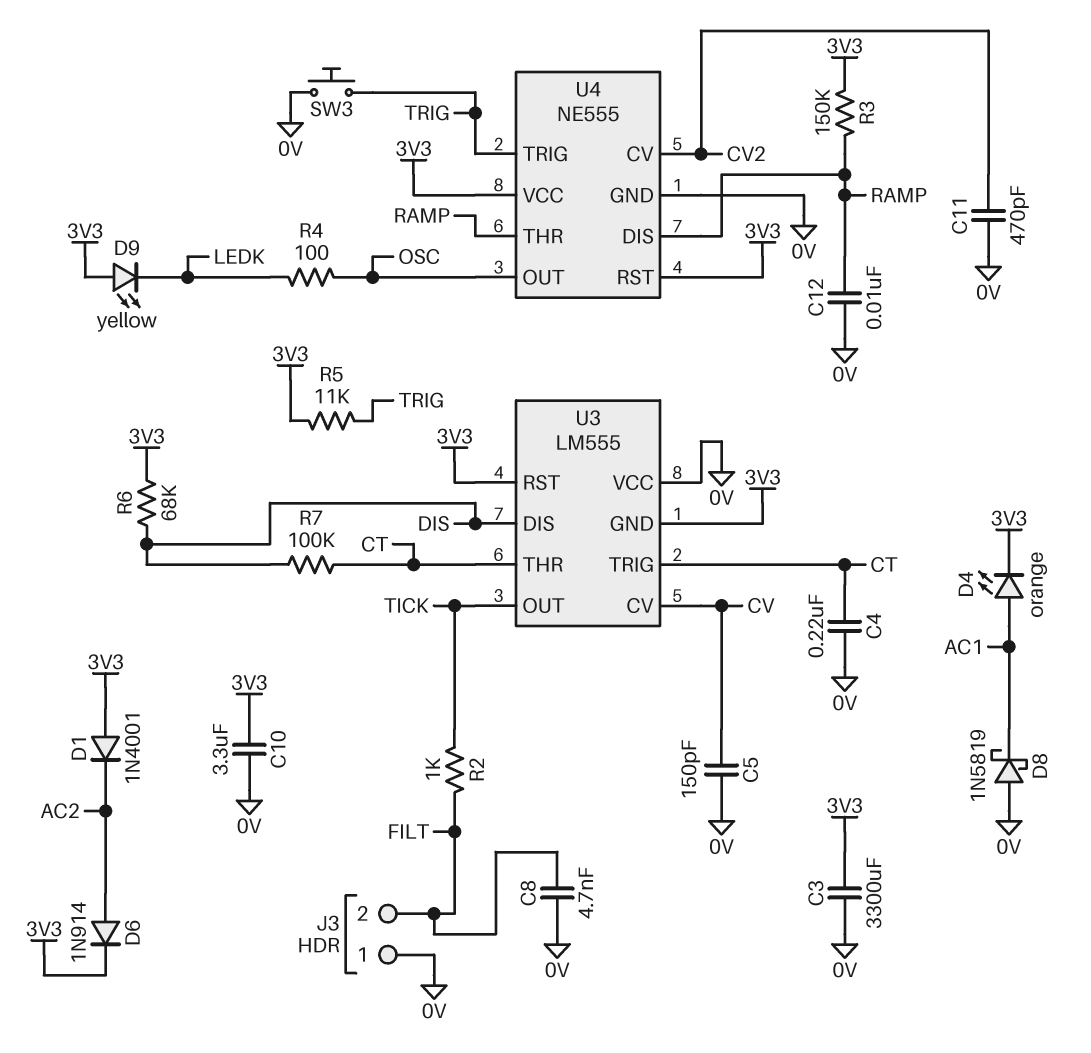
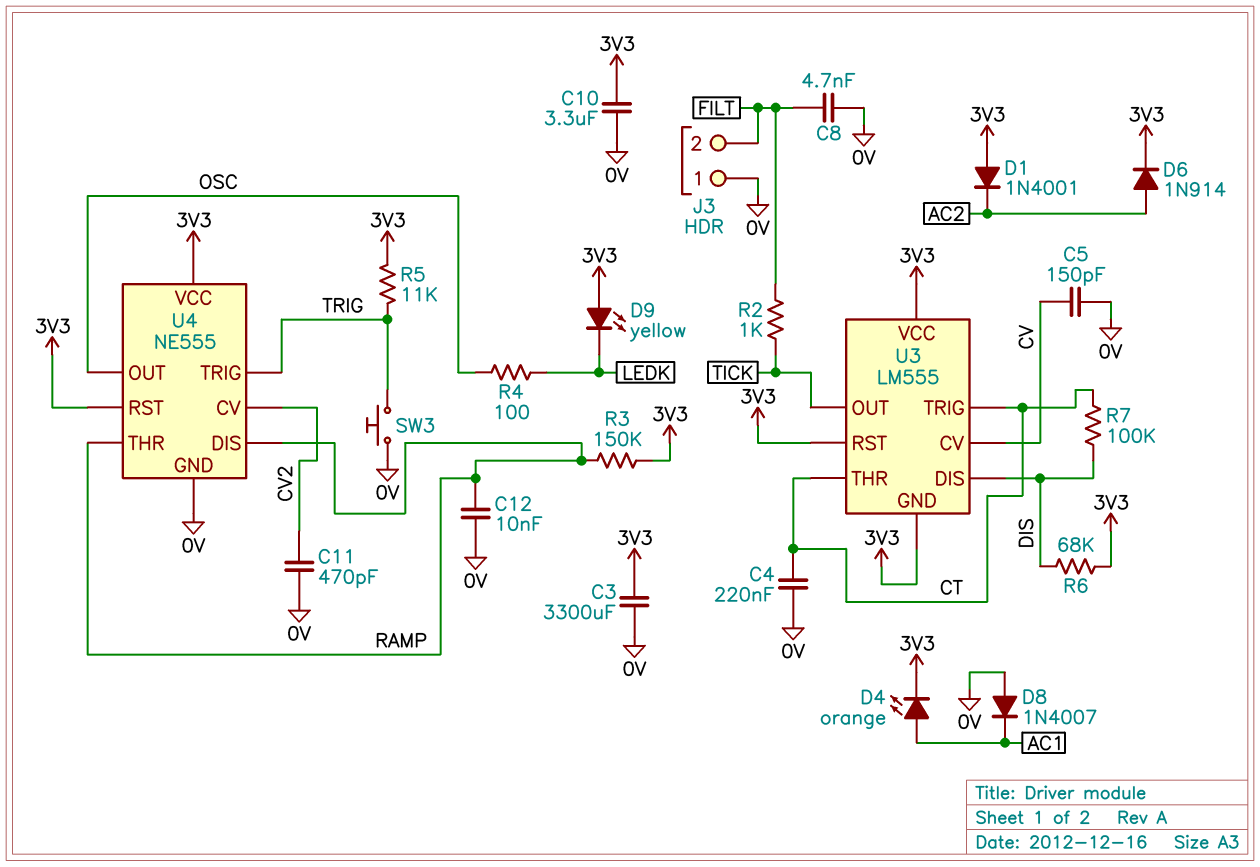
D8: schottky 1N5819 (A 0V, K AC1) -> diode 1N4007 (A 0V, K AC1)
U3 pin VCC: 0V -> 3V3

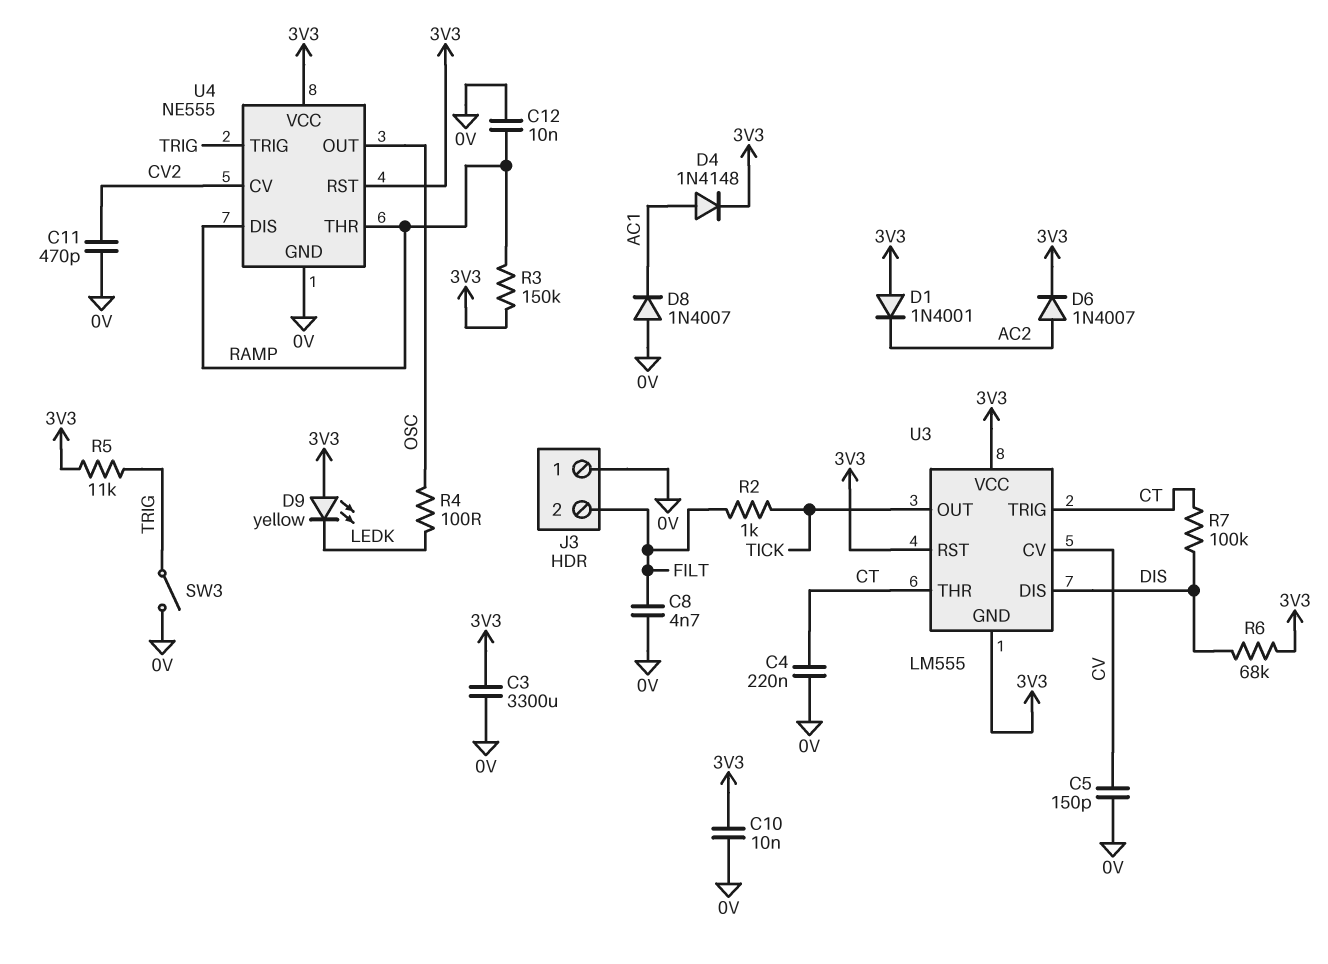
C10: 3.3uF (0V, 3V3) -> 10nF (0V, 3V3)
D4: LED orange (A AC1, K 3V3) -> diode 1N4148 (A AC1, K 3V3)
D6: diode 1N914 (A AC2, K 3V3) -> diode 1N4007 (A AC2, K 3V3)
SW3: button (0V, TRIG) -> switch (0V, TRIG)

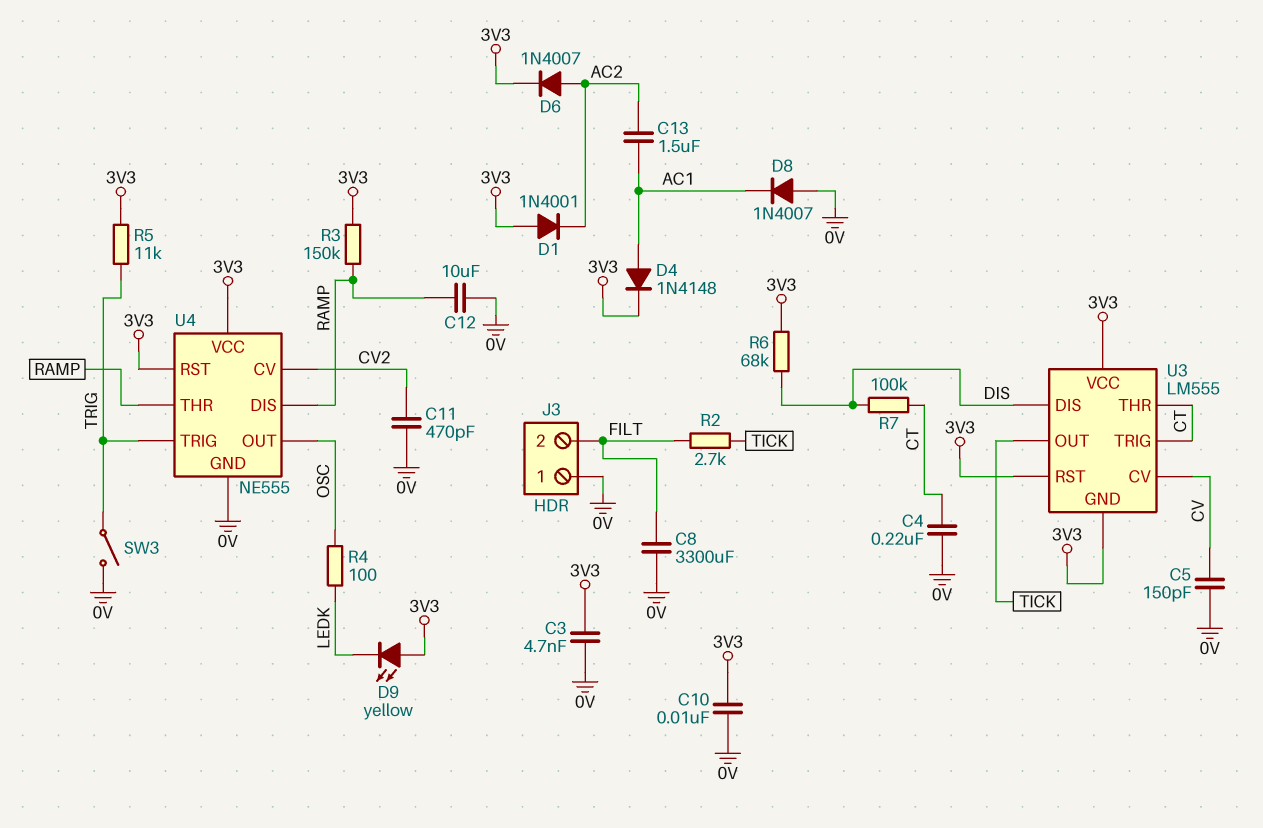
C3: 3300uF (0V, 3V3) -> 4.7nF (0V, 3V3)
C8: 4.7nF (0V, FILT) -> 3300uF (0V, FILT)
C12: 10nF (0V, RAMP) -> 10uF (0V, RAMP)
C13: none -> 1.5uF (AC1, AC2)
R2: 1k (FILT, TICK) -> 2.7k (FILT, TICK)

